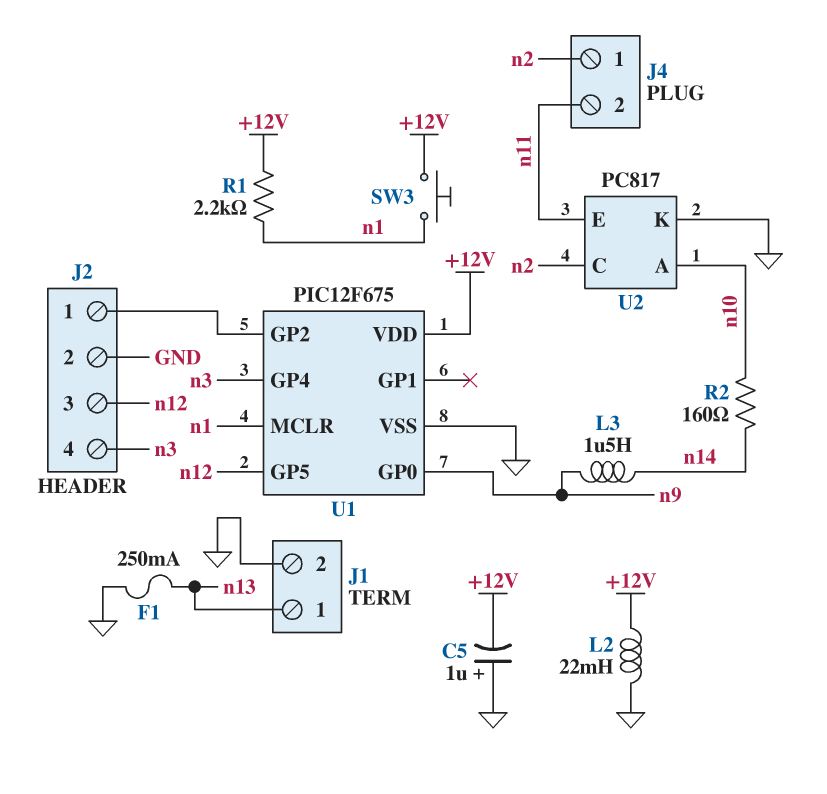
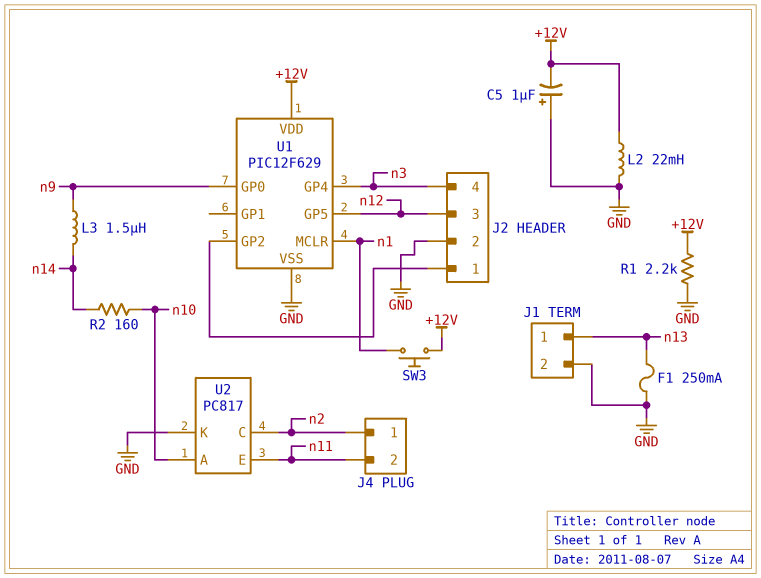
R1: 2.2k (+12V, n1) -> 2.2k (+12V, GND)
U1: PIC12F675 -> PIC12F629

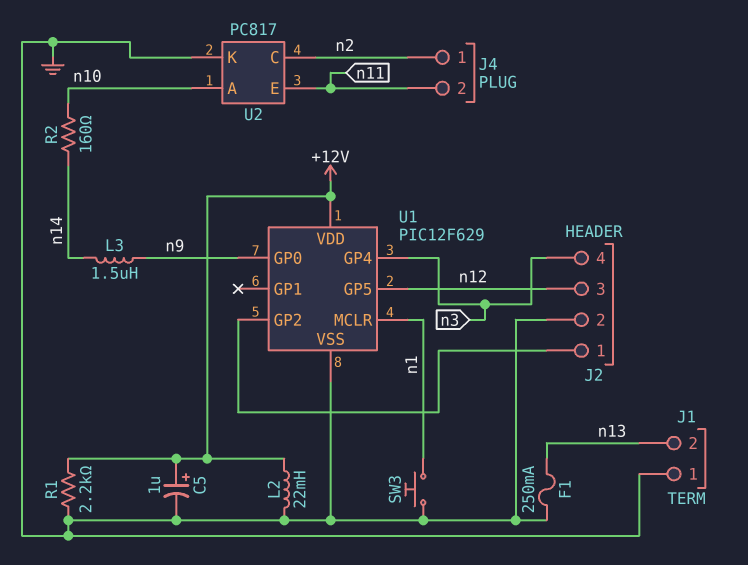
C5: 1uF (plus GND, minus +12V) -> 1uF (plus +12V, minus GND)
J1 pin 1: n13 -> GND
J1 pin 2: GND -> n13
SW3: button (+12V, n1) -> button (GND, n1)

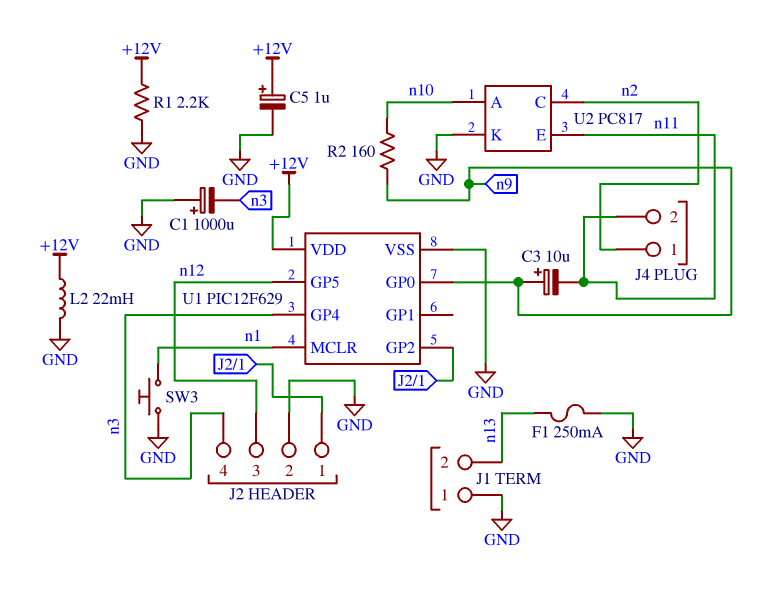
C1: none -> 1000uF (plus GND, minus n3)
C3: none -> 10uF (plus n9, minus n11)
L3: 1.5uH (n9, n14) -> none
R2: 160 (n10, n14) -> 160 (n9, n10)

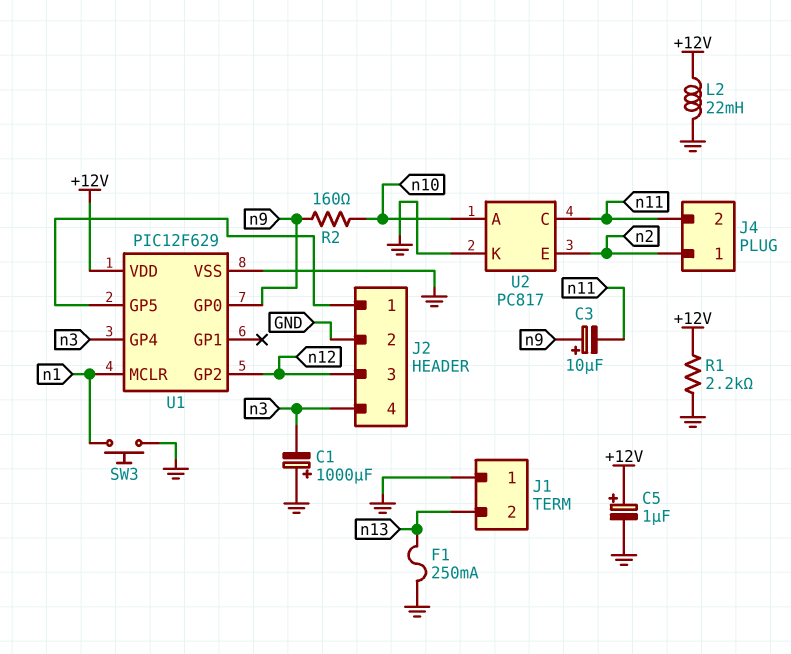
U1 pin GP2: J2/1 -> n12
U1 pin GP5: n12 -> J2/1
U2 pin C: n2 -> n11
U2 pin E: n11 -> n2

